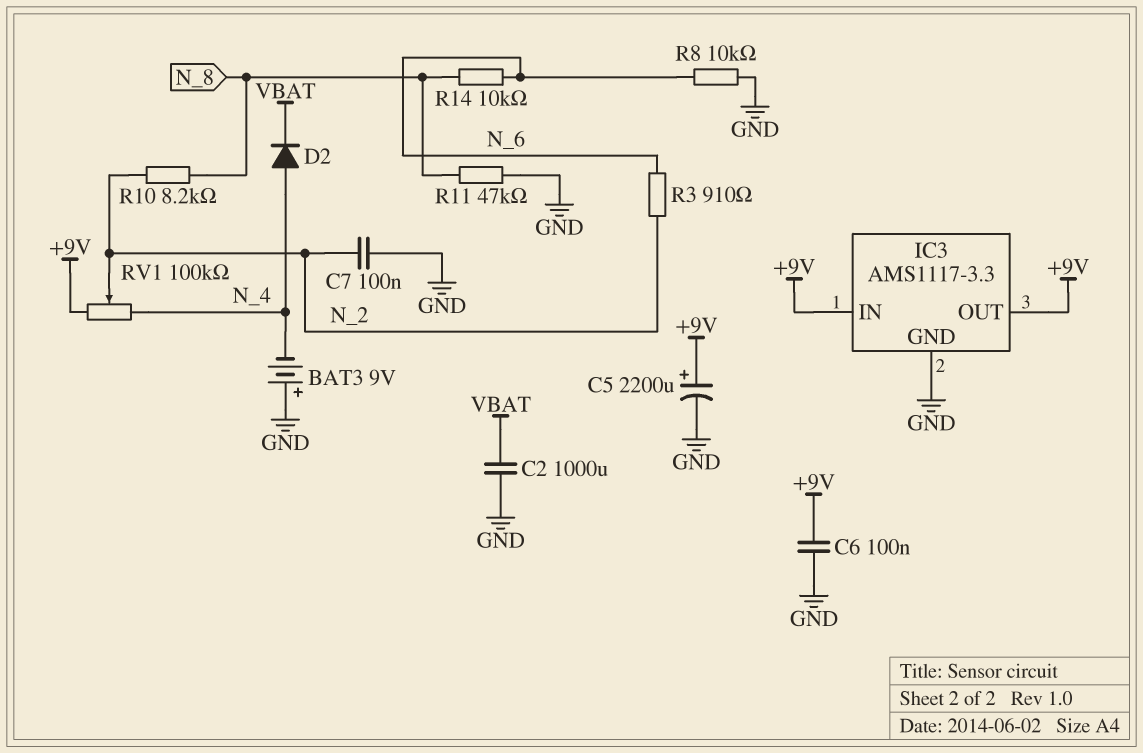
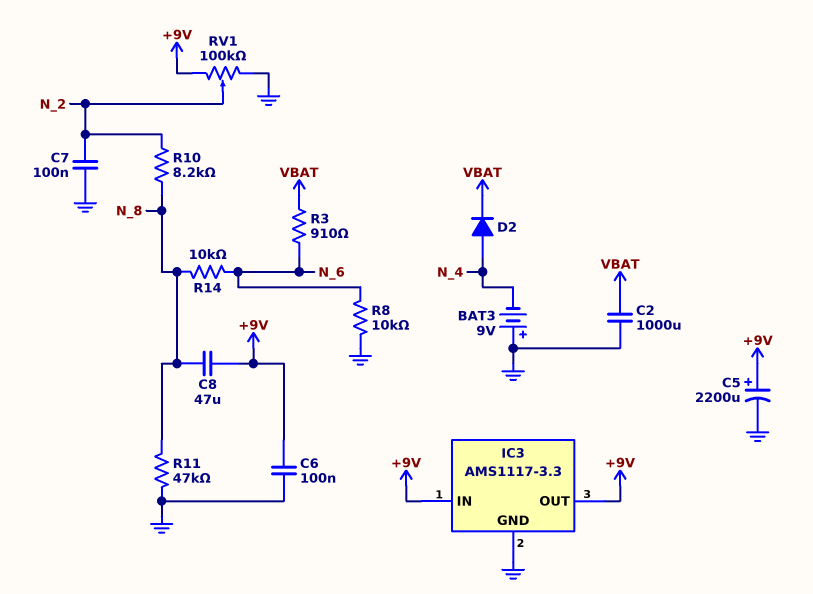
C8: none -> 47uF (+9V, N_8)
R3: 910 (N_2, N_6) -> 910 (N_6, VBAT)
RV1: 100k (+9V, N_4, wiper N_2) -> 100k (+9V, GND, wiper N_2)

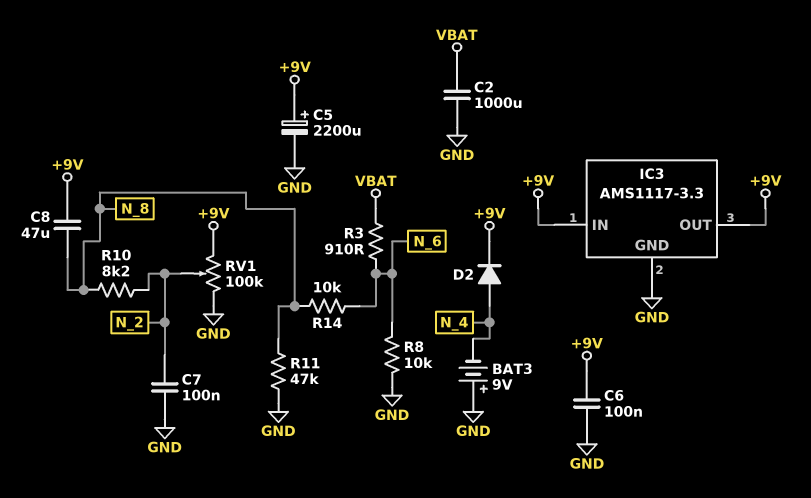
D2: diode (A N_4, K VBAT) -> diode (A N_4, K +9V)

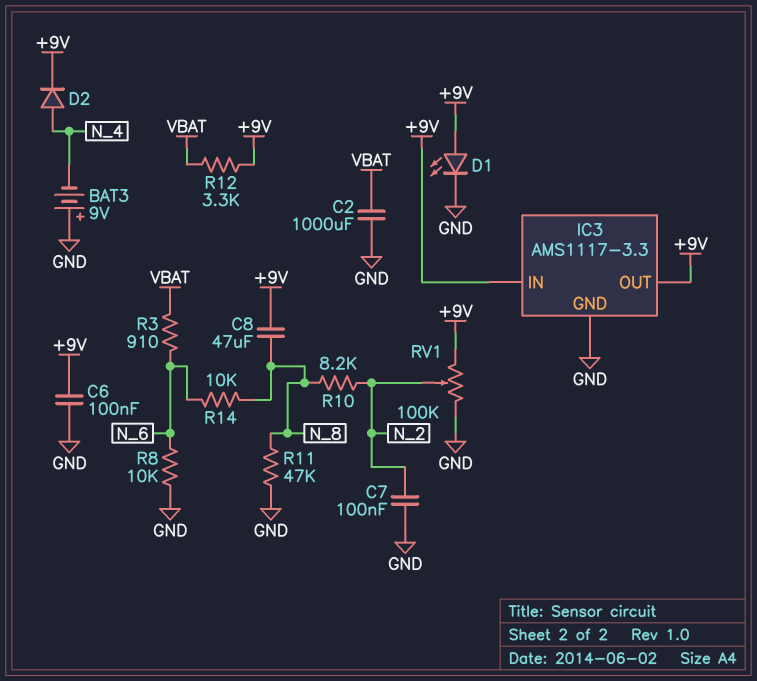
C5: 2200uF (plus +9V, minus GND) -> none
D1: none -> LED (A +9V, K GND)
R12: none -> 3.3k (+9V, VBAT)

